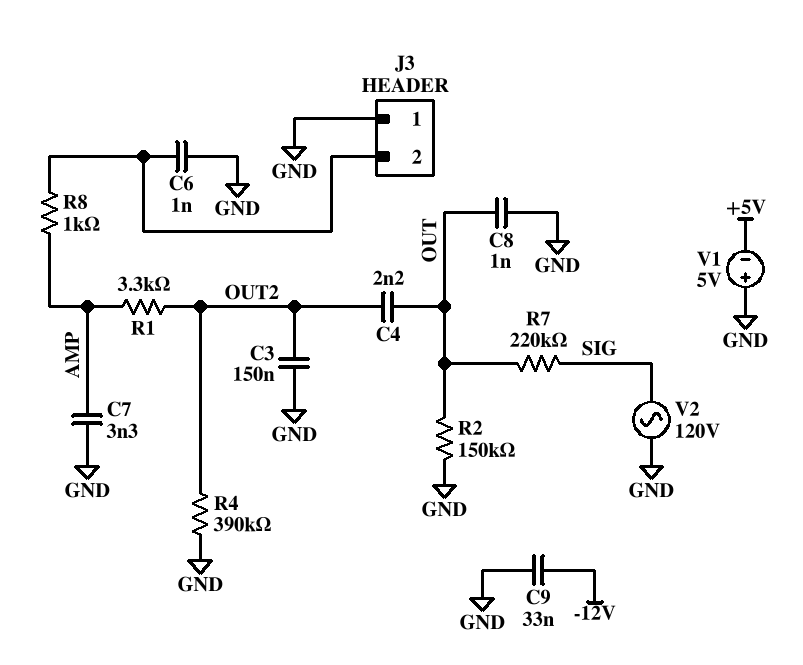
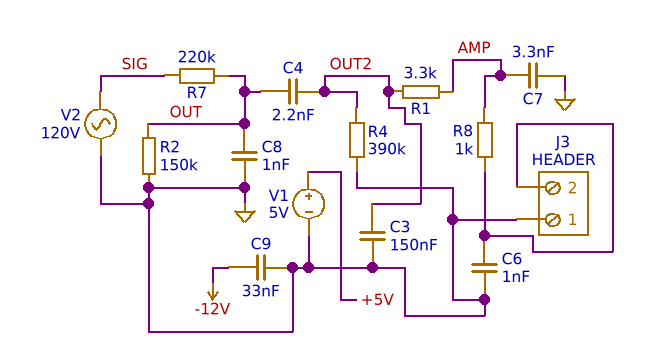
V1: 5V (plus GND, minus +5V) -> 5V (plus +5V, minus GND)

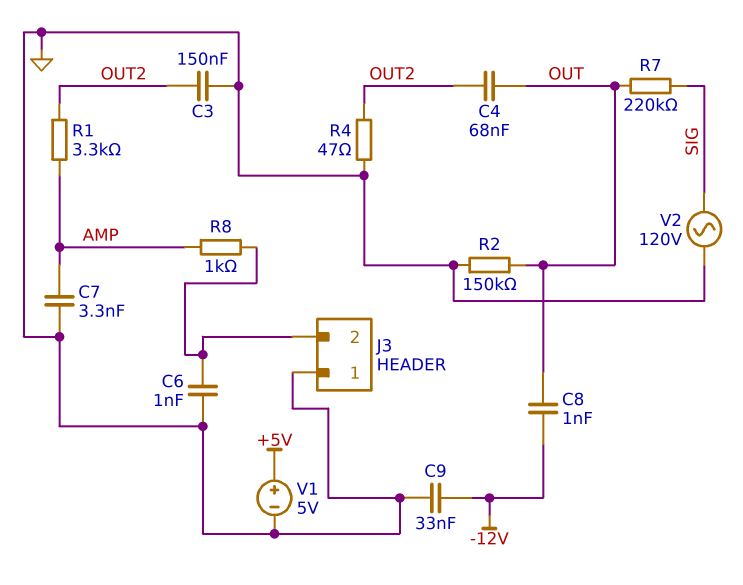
C4: 2.2nF (OUT, OUT2) -> 68nF (OUT, OUT2)
C8: 1nF (GND, OUT) -> 1nF (-12V, OUT)
R4: 390k (GND, OUT2) -> 47 (GND, OUT2)

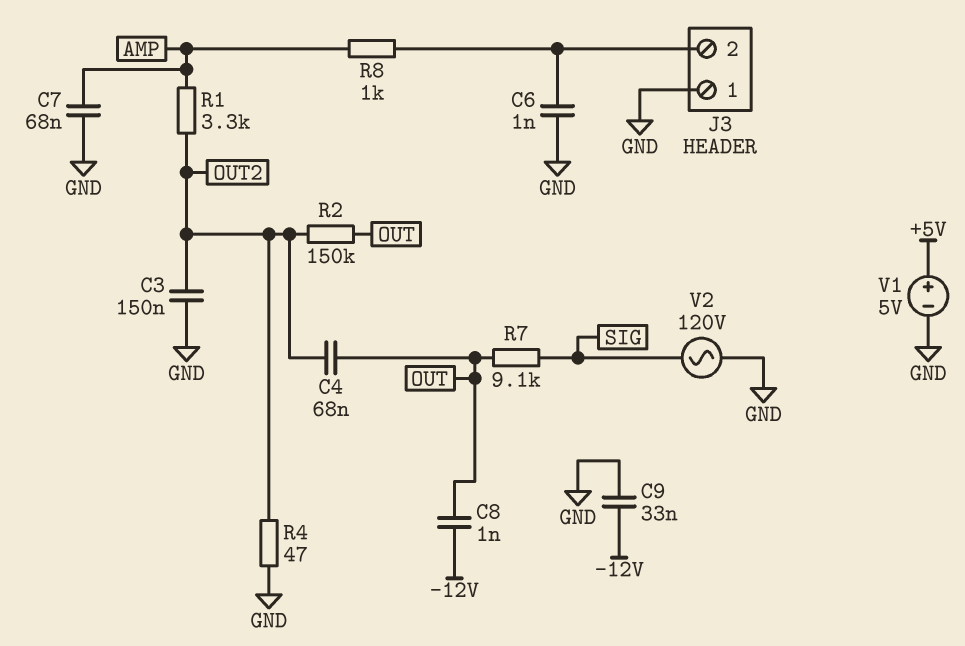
C7: 3.3nF (AMP, GND) -> 68nF (AMP, GND)
R2: 150k (GND, OUT) -> 150k (OUT, OUT2)
R7: 220k (OUT, SIG) -> 9.1k (OUT, SIG)

